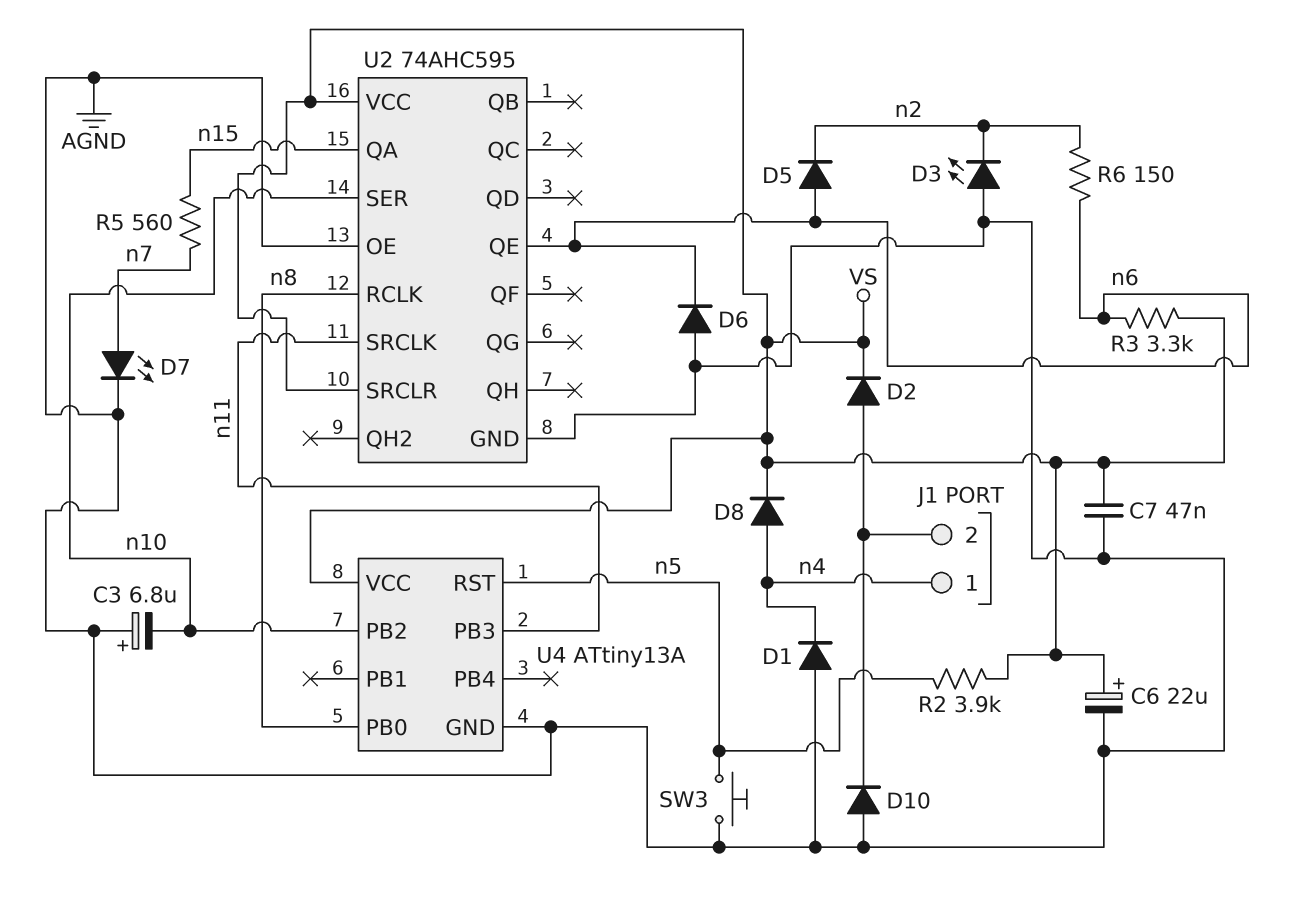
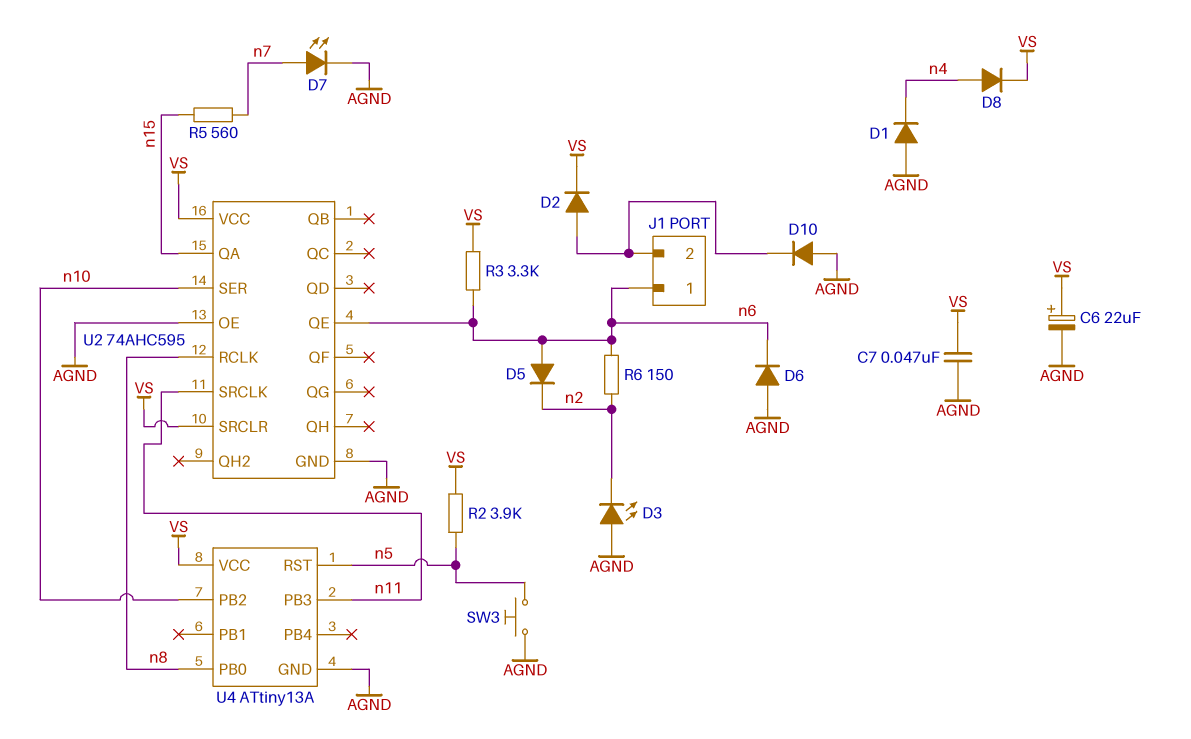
C3: 6.8uF (plus AGND, minus n10) -> none
J1 pin 1: n4 -> n6

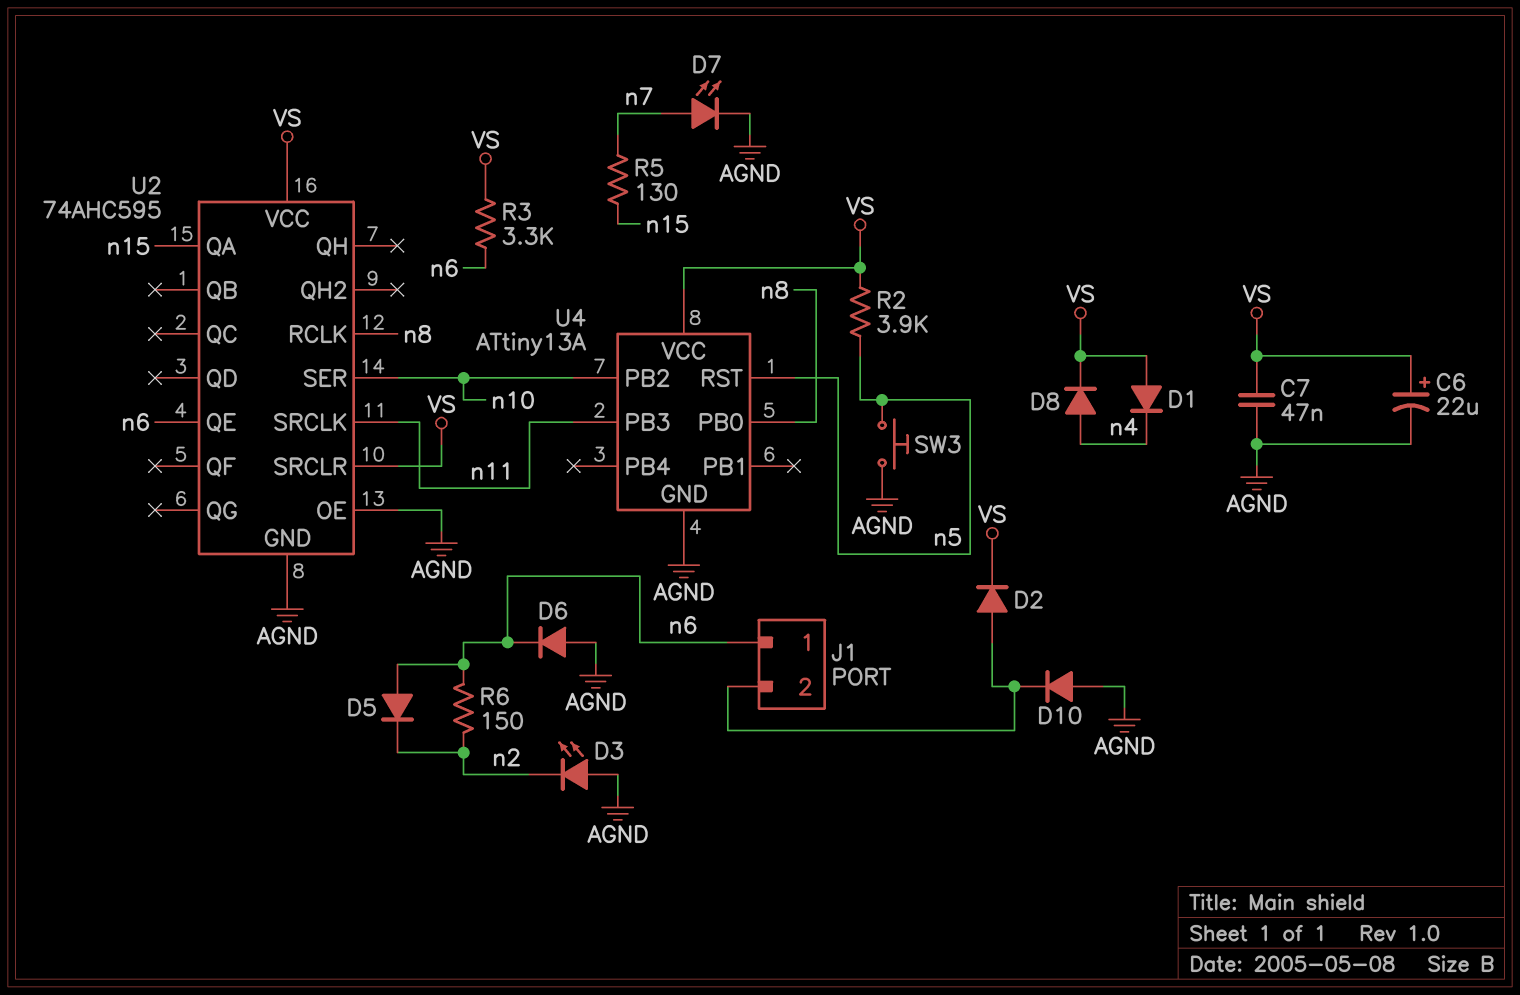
D1: diode (A AGND, K n4) -> diode (A VS, K n4)
R5: 560 (n7, n15) -> 130 (n7, n15)

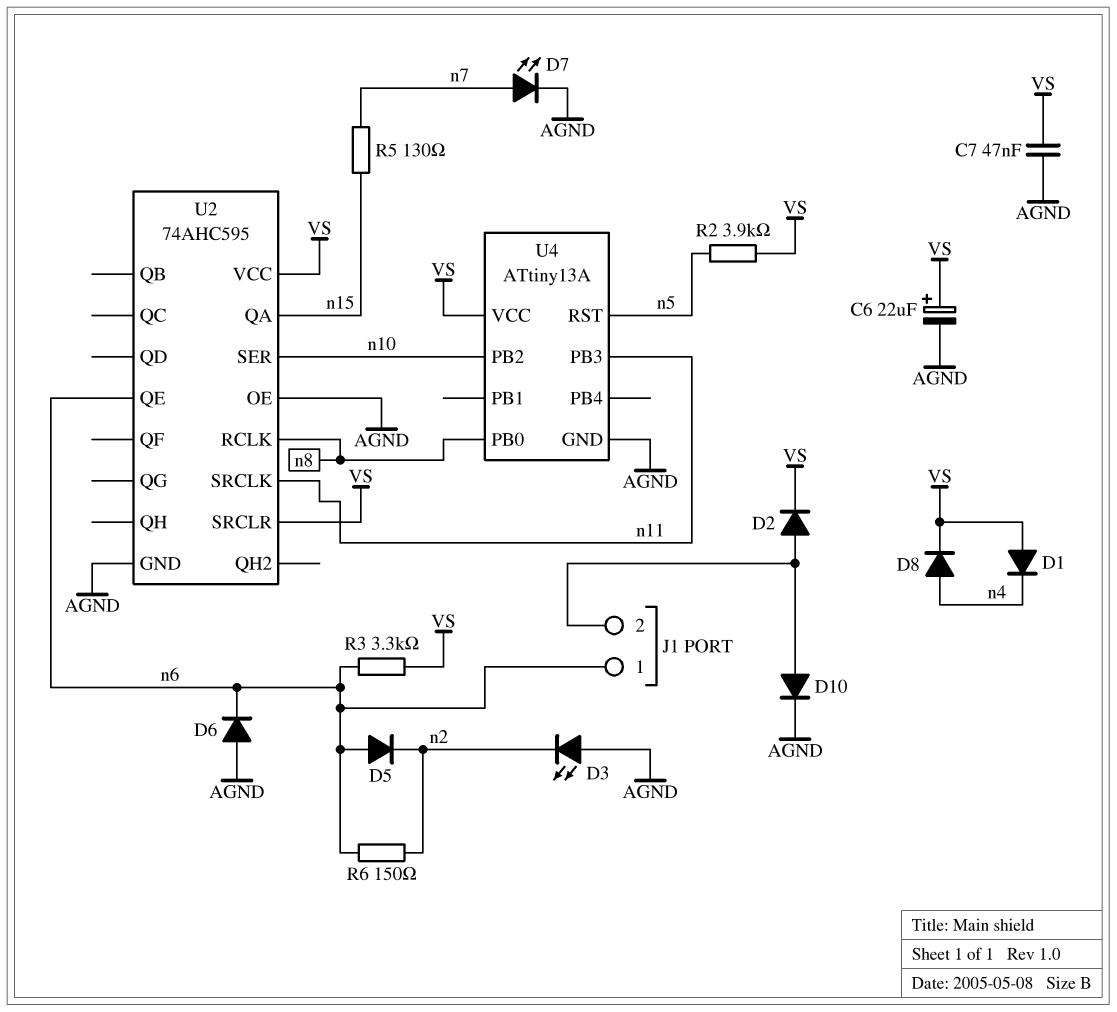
D10: diode (A AGND, K J1/2) -> diode (A J1/2, K AGND)
SW3: button (AGND, n5) -> none

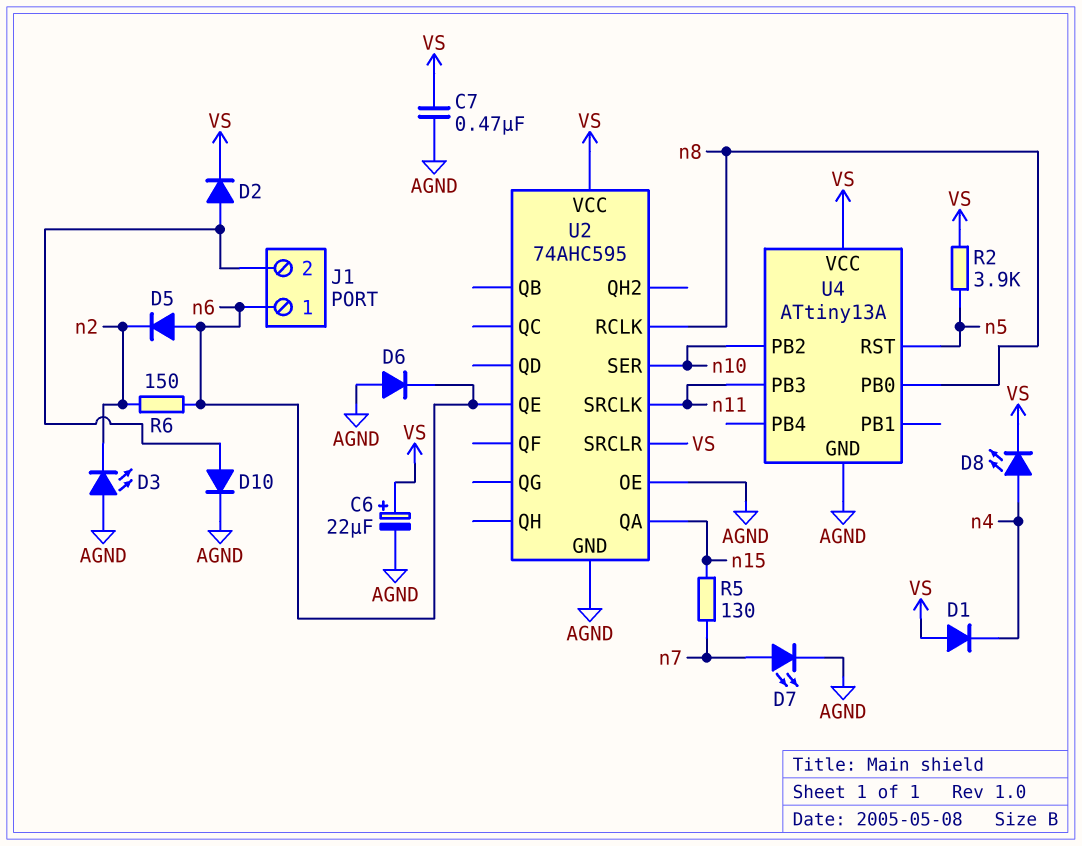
C7: 47nF (AGND, VS) -> 470nF (AGND, VS)
D8: diode (A n4, K VS) -> LED (A n4, K VS)
R3: 3.3k (VS, n6) -> none

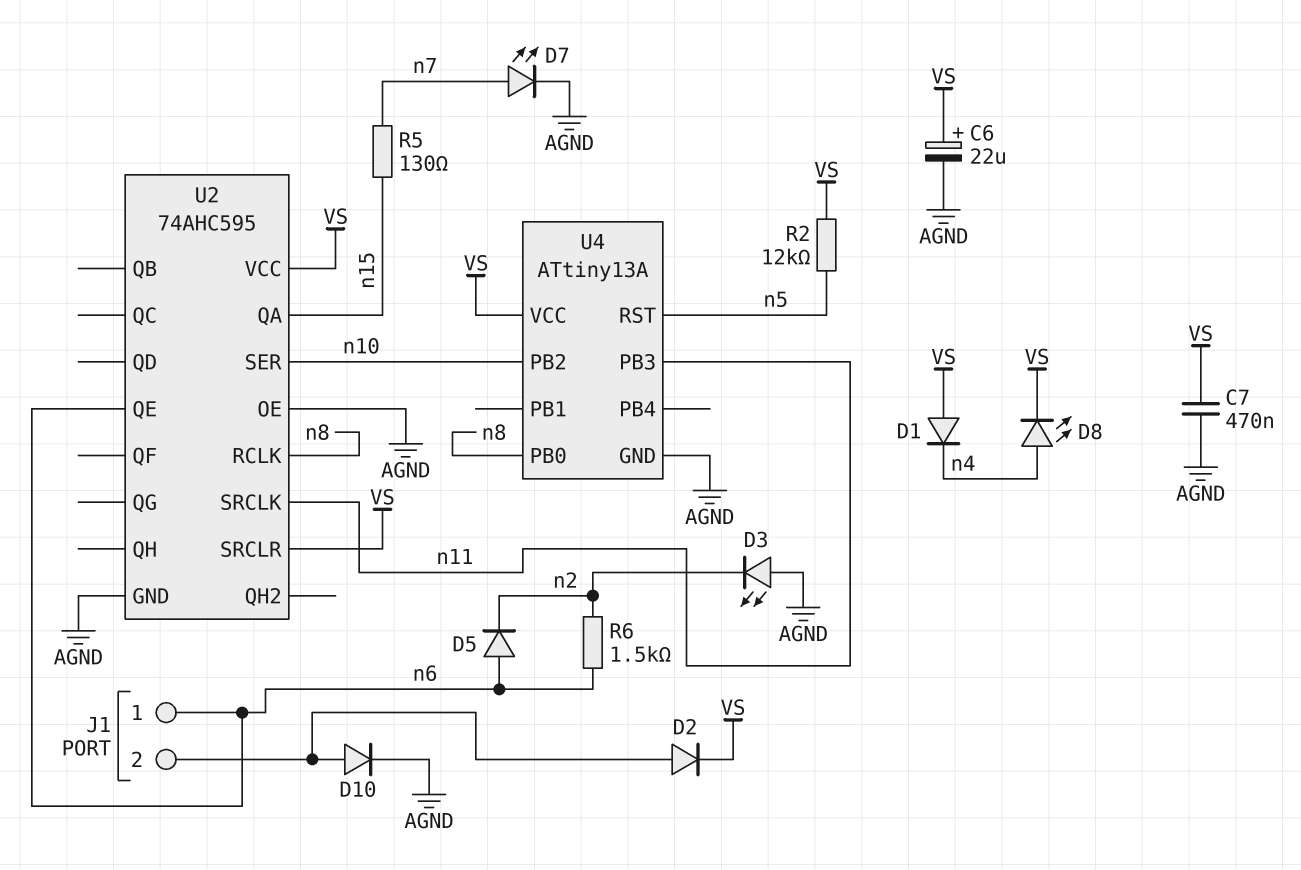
D6: diode (A AGND, K n6) -> none
R2: 3.9k (VS, n5) -> 12k (VS, n5)
R6: 150 (n2, n6) -> 1.5k (n2, n6)

